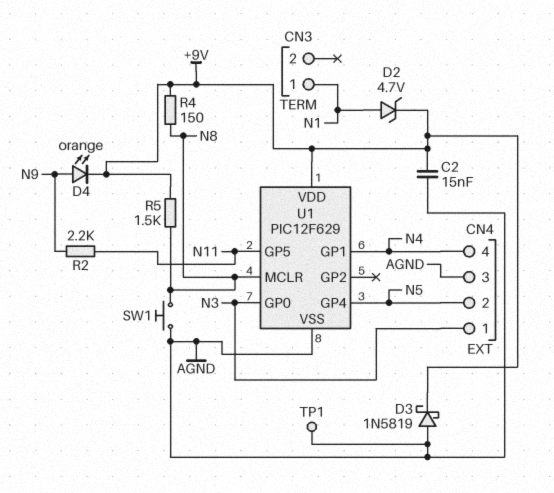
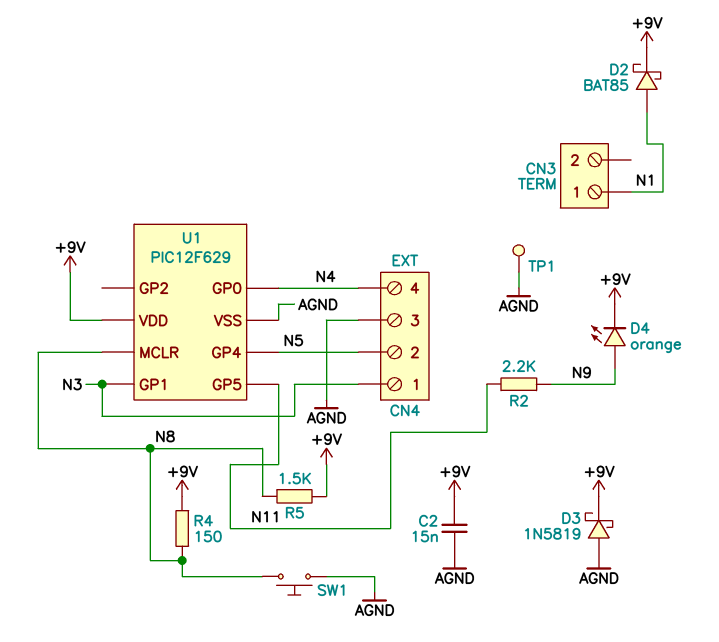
D2: zener 4.7V (A N1, K +9V) -> schottky BAT85 (A N1, K +9V)
U1 pin GP0: N3 -> N4
U1 pin GP1: N4 -> N3

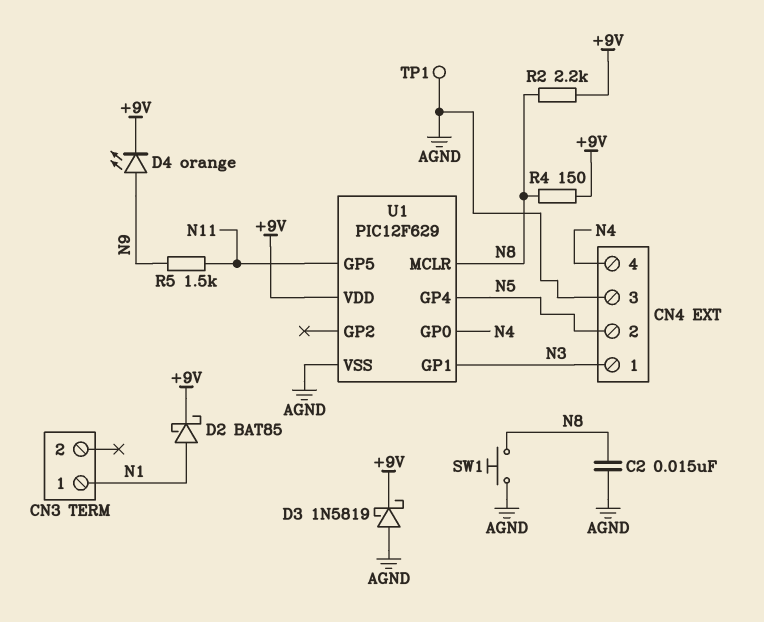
C2: 15nF (+9V, AGND) -> 15nF (AGND, N8)
R2: 2.2k (N9, N11) -> 2.2k (+9V, N8)
R5: 1.5k (+9V, N8) -> 1.5k (N9, N11)

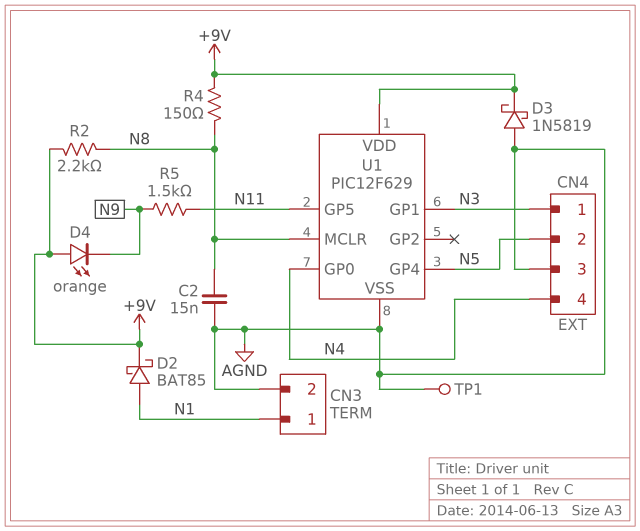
CN3 pin 2: none -> AGND
D4: LED orange (A N9, K +9V) -> LED orange (A +9V, K N9)
SW1: button (AGND, N8) -> none

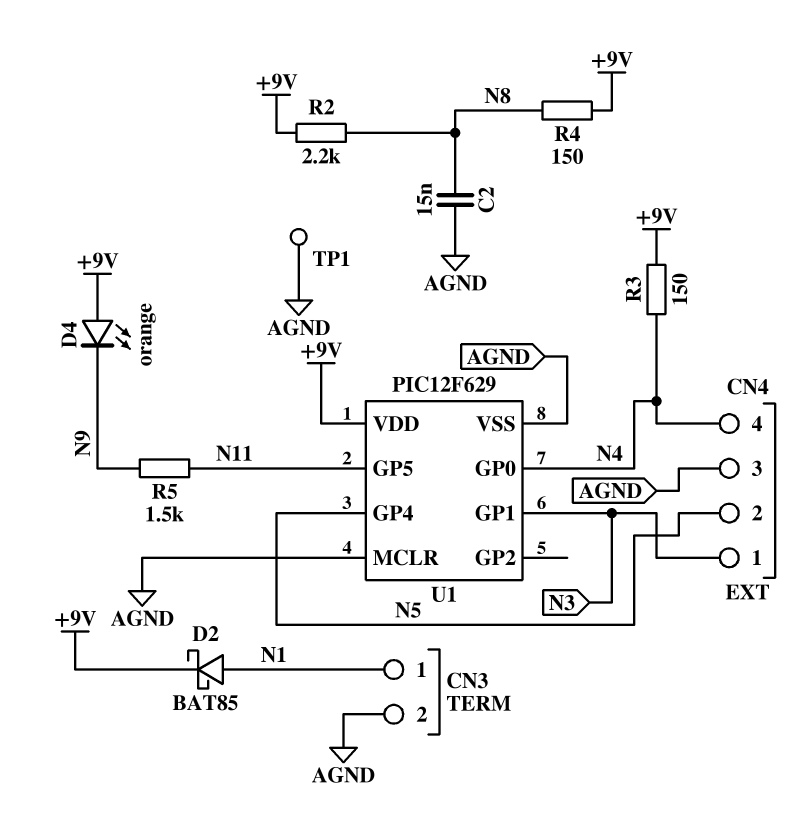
D3: schottky 1N5819 (A AGND, K +9V) -> none
R3: none -> 150 (+9V, N4)
U1 pin MCLR: N8 -> AGND

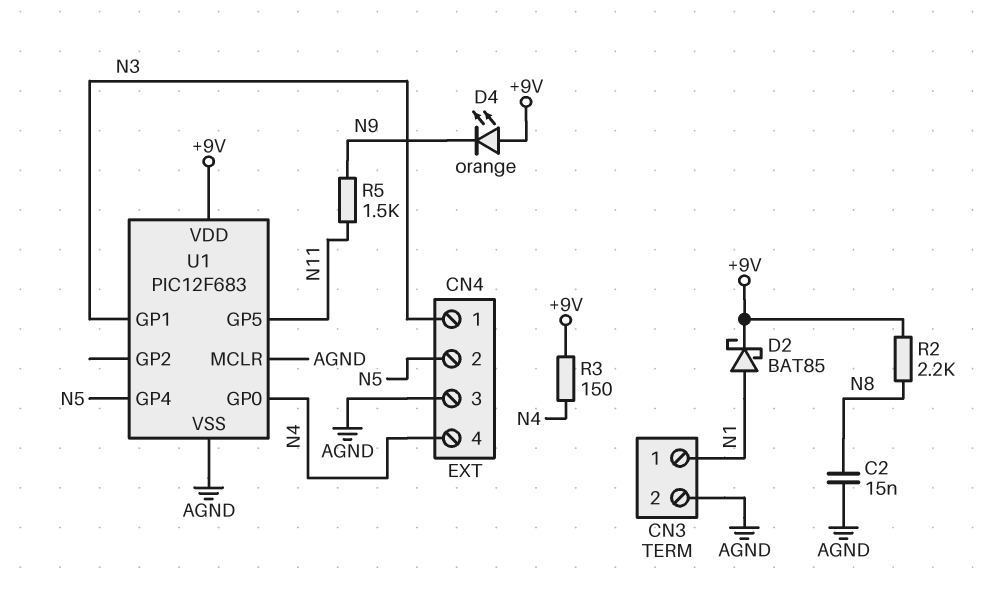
R4: 150 (+9V, N8) -> none
TP1: test point (AGND) -> none
U1: PIC12F629 -> PIC12F683

